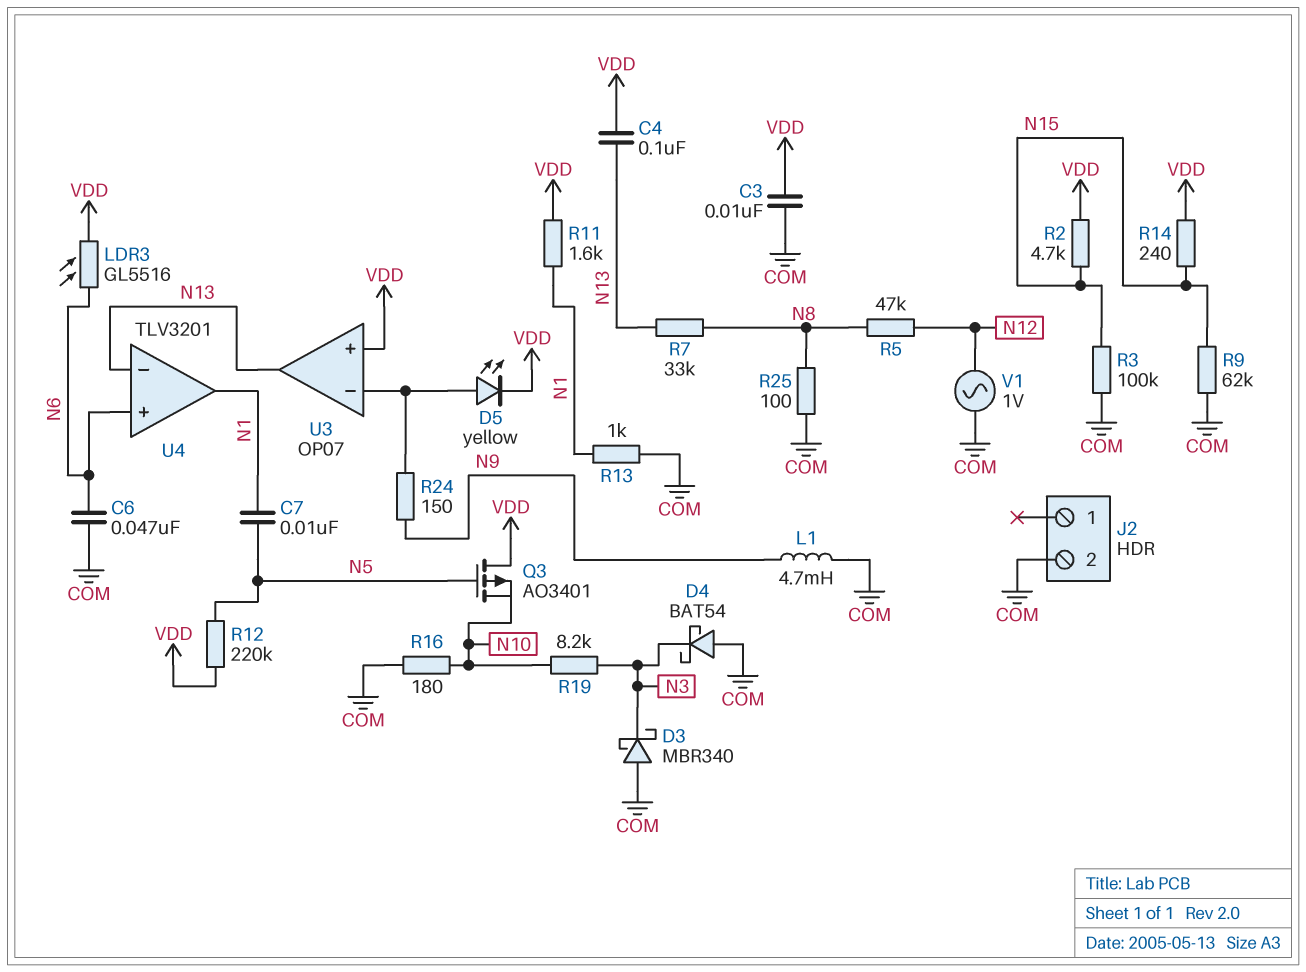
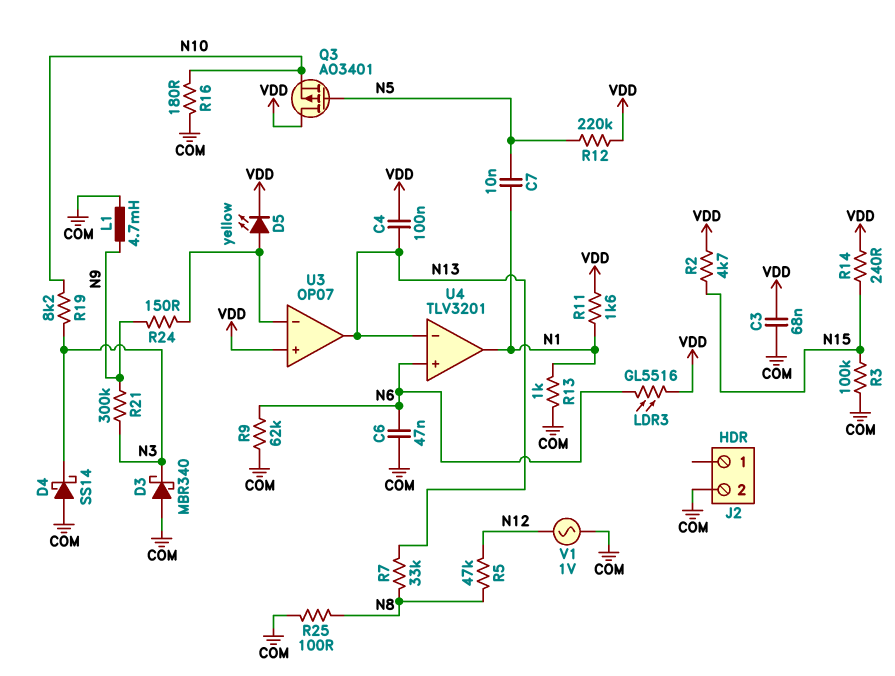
C3: 10nF (COM, VDD) -> 68nF (COM, VDD)
D4: schottky BAT54 (A COM, K N3) -> schottky SS14 (A COM, K N3)
R9: 62k (COM, N15) -> 62k (COM, N6)
R21: none -> 300k (N3, N9)

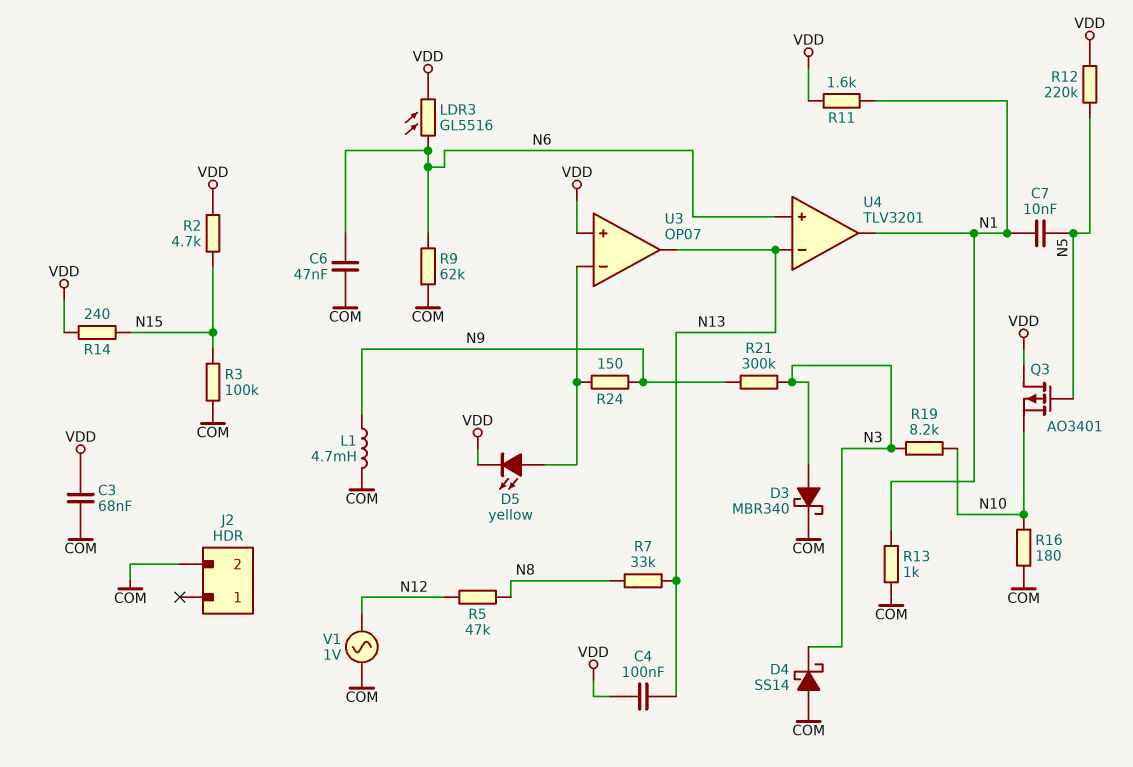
D3: schottky MBR340 (A COM, K N3) -> schottky MBR340 (A N3, K COM)
R25: 100 (COM, N8) -> none

